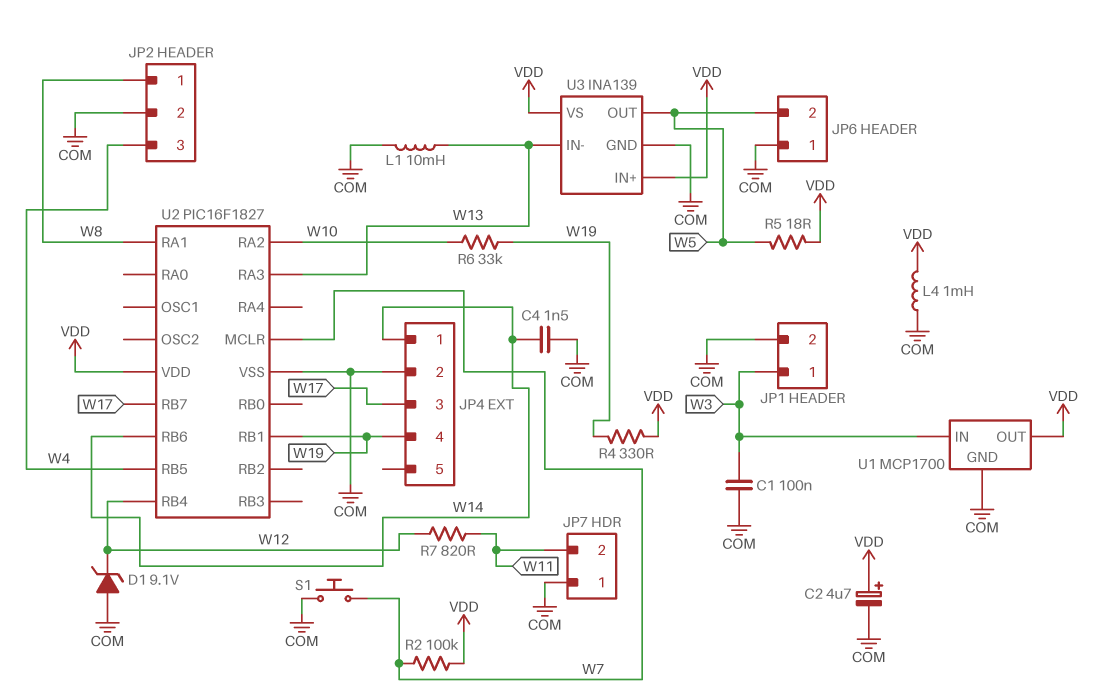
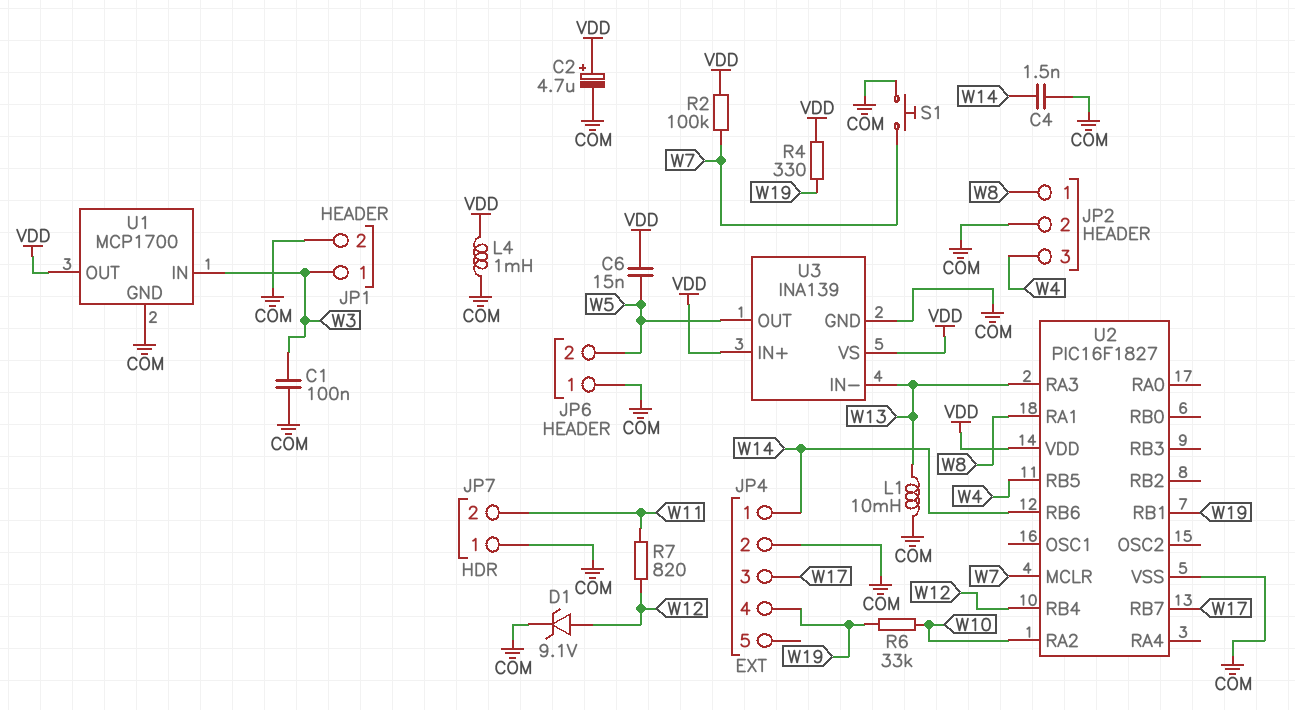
C6: none -> 15nF (VDD, W5)
D1: zener 9.1V (A COM, K W12) -> zener 9.1V (A W12, K COM)
R5: 18 (VDD, W5) -> none

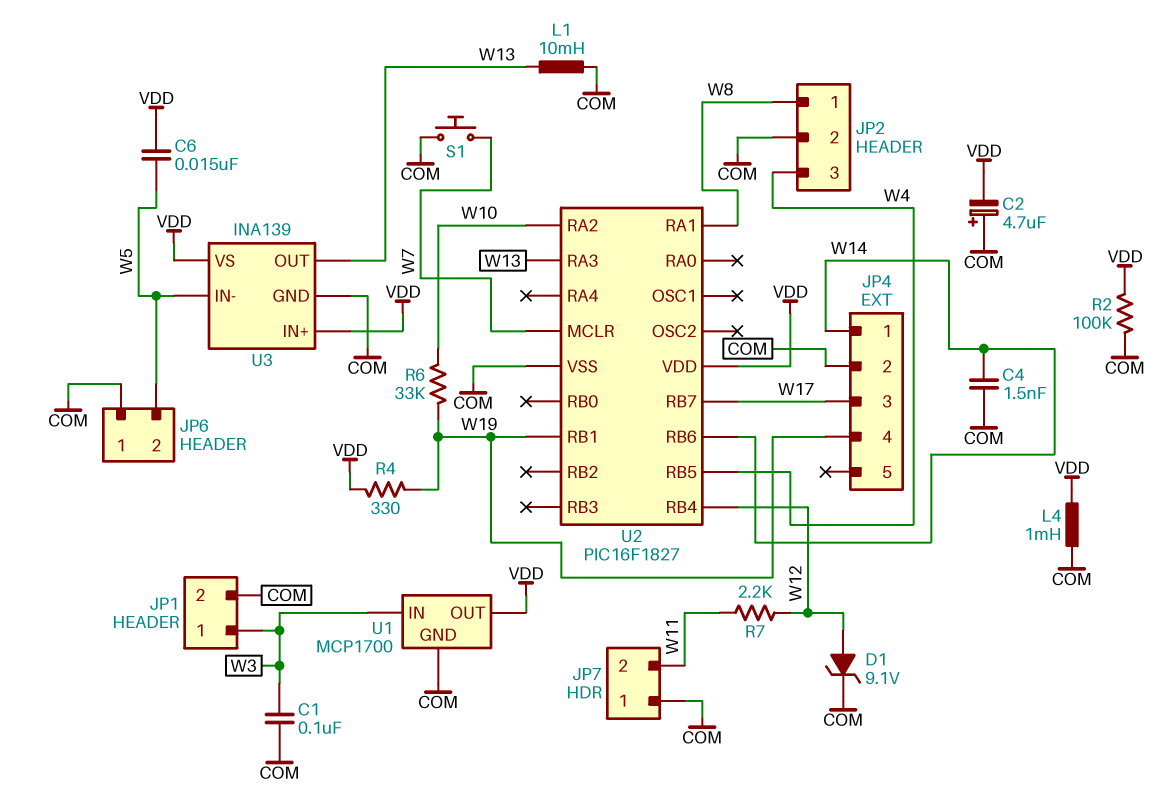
C2: 4.7uF (plus VDD, minus COM) -> 4.7uF (plus COM, minus VDD)
R2: 100k (VDD, W7) -> 100k (COM, VDD)
R7: 820 (W11, W12) -> 2.2k (W11, W12)
U3 pin IN-: W13 -> W5
U3 pin OUT: W5 -> W13

